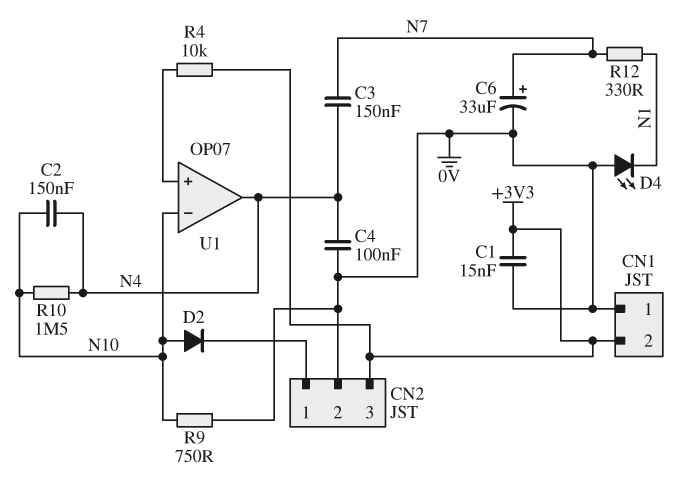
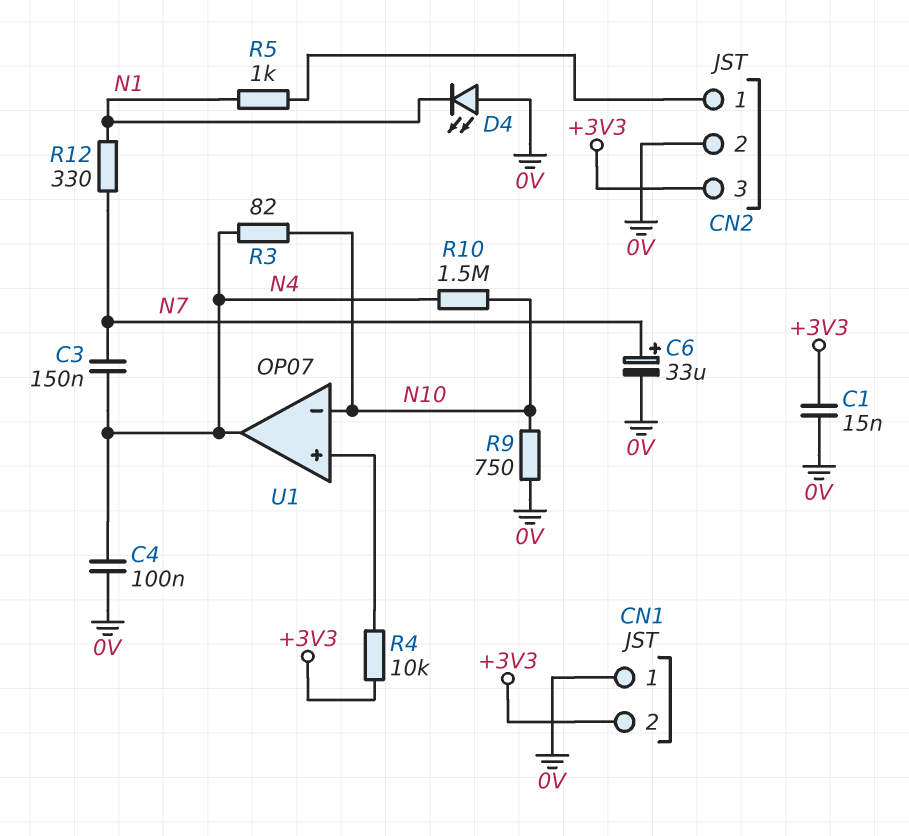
C2: 150nF (N4, N10) -> none
D2: diode (A N10, K CN2/1) -> none
R3: none -> 82 (N4, N10)
R5: none -> 1k (CN2/1, N1)

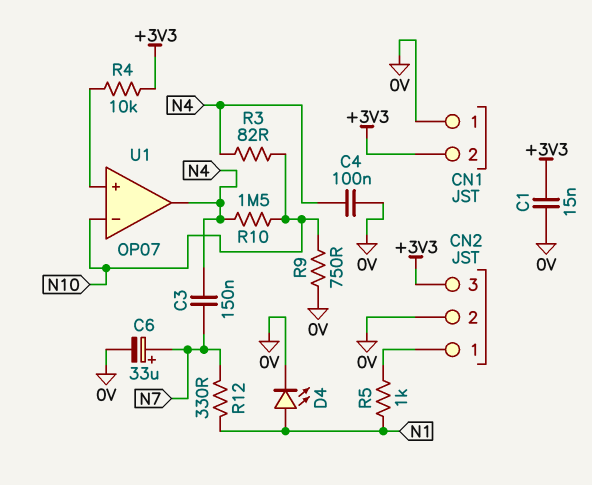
D4: LED (A 0V, K N1) -> LED (A N1, K 0V)

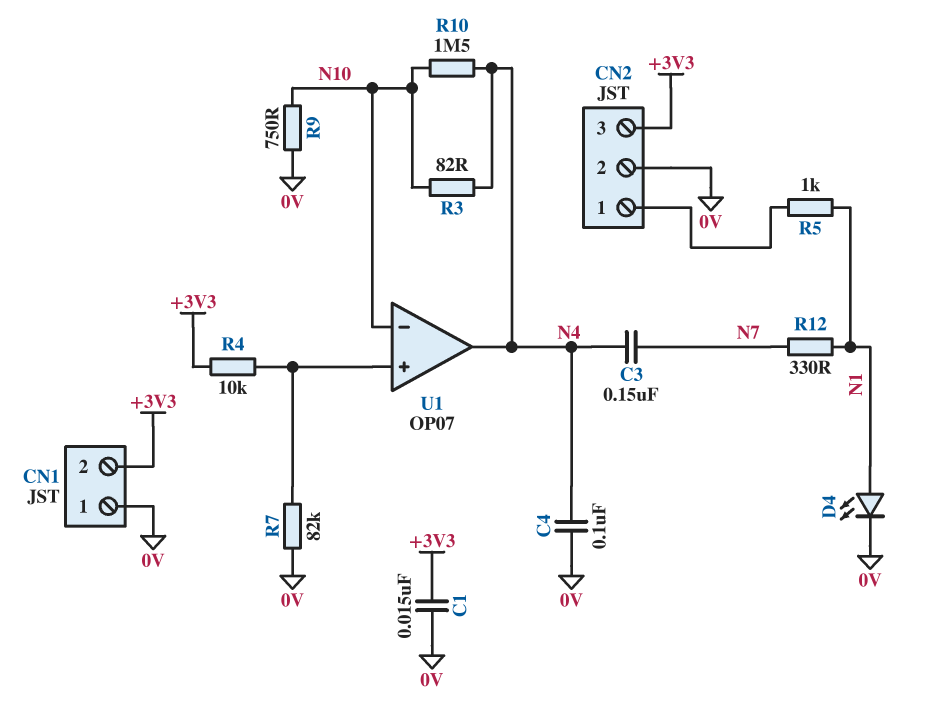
C6: 33uF (plus N7, minus 0V) -> none
R7: none -> 82k (0V, U1/in+)

